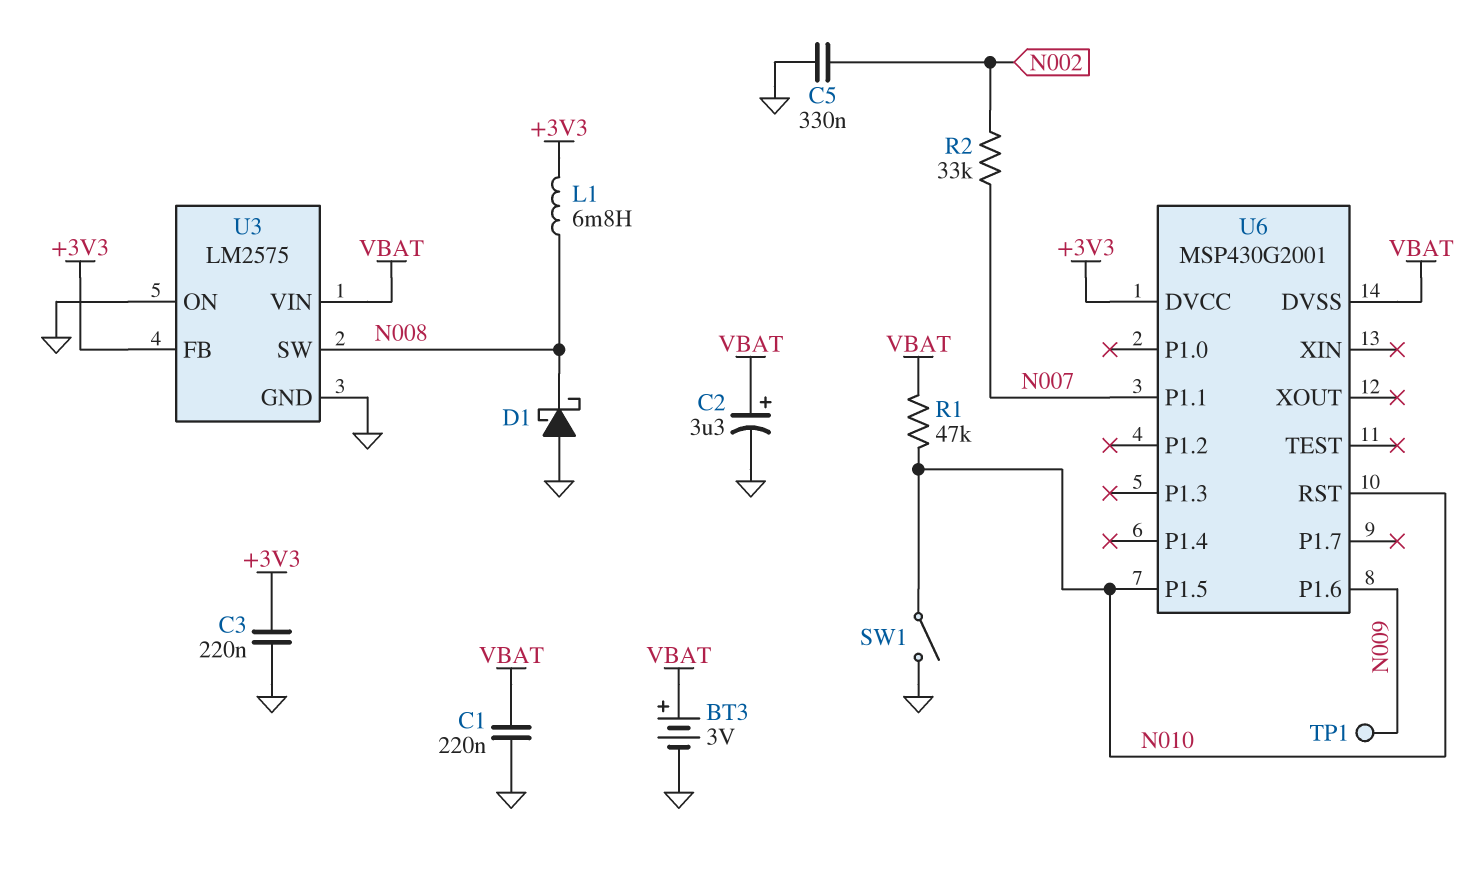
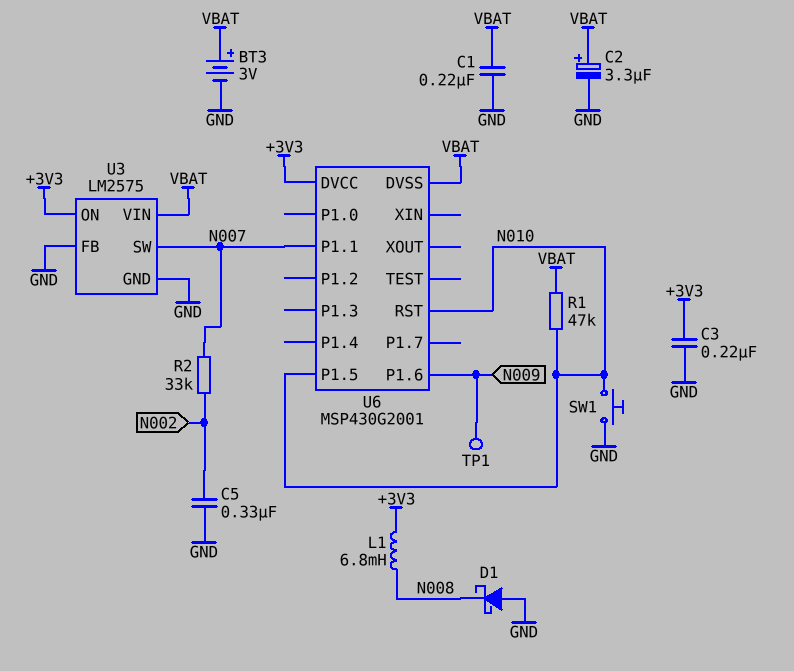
SW1: switch (GND, N010) -> button (GND, N010)
U3 pin FB: +3V3 -> GND
U3 pin ON: GND -> +3V3
U3 pin SW: N008 -> N007

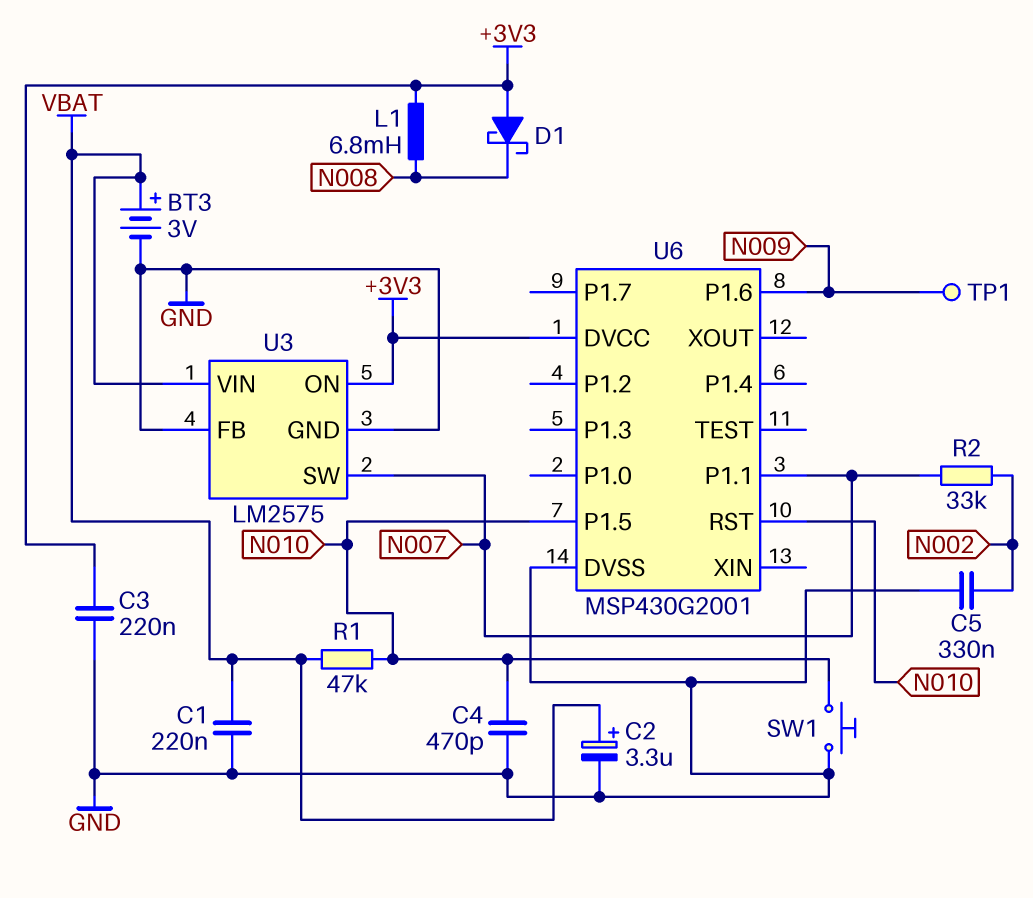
C4: none -> 470pF (GND, N010)
D1: schottky (A GND, K N008) -> schottky (A +3V3, K N008)
U6 pin DVSS: VBAT -> GND

